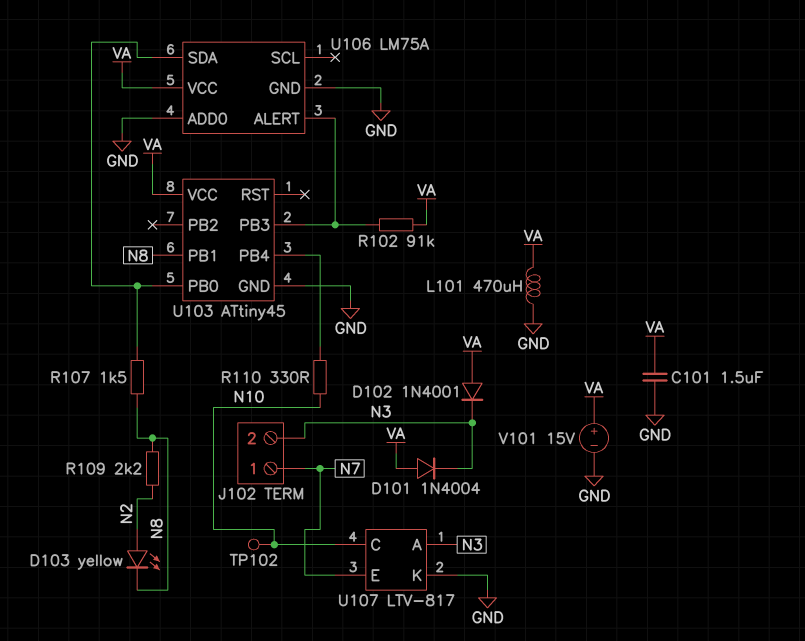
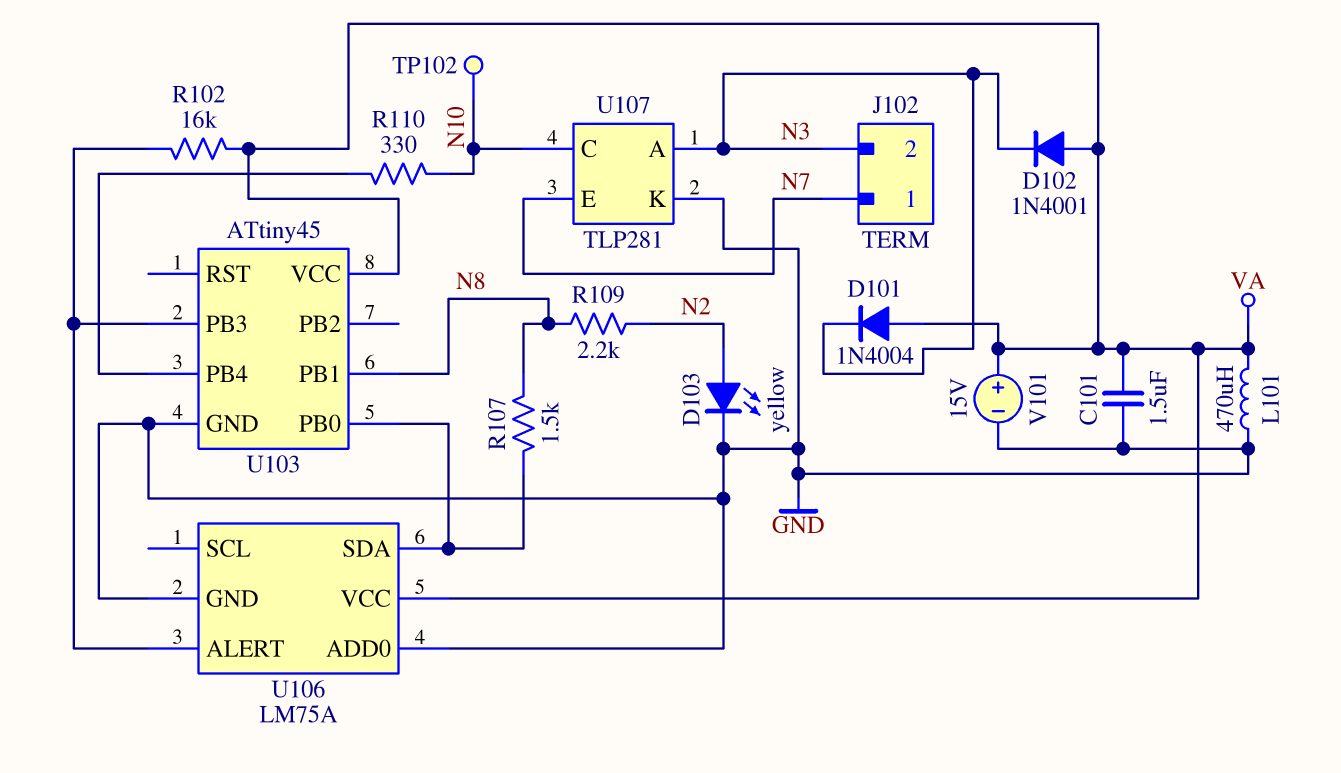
D103: LED yellow (A N2, K N8) -> LED yellow (A N2, K GND)
R102: 91k (U103/PB3, VA) -> 16k (U103/PB3, VA)
U107: LTV-817 -> TLP281

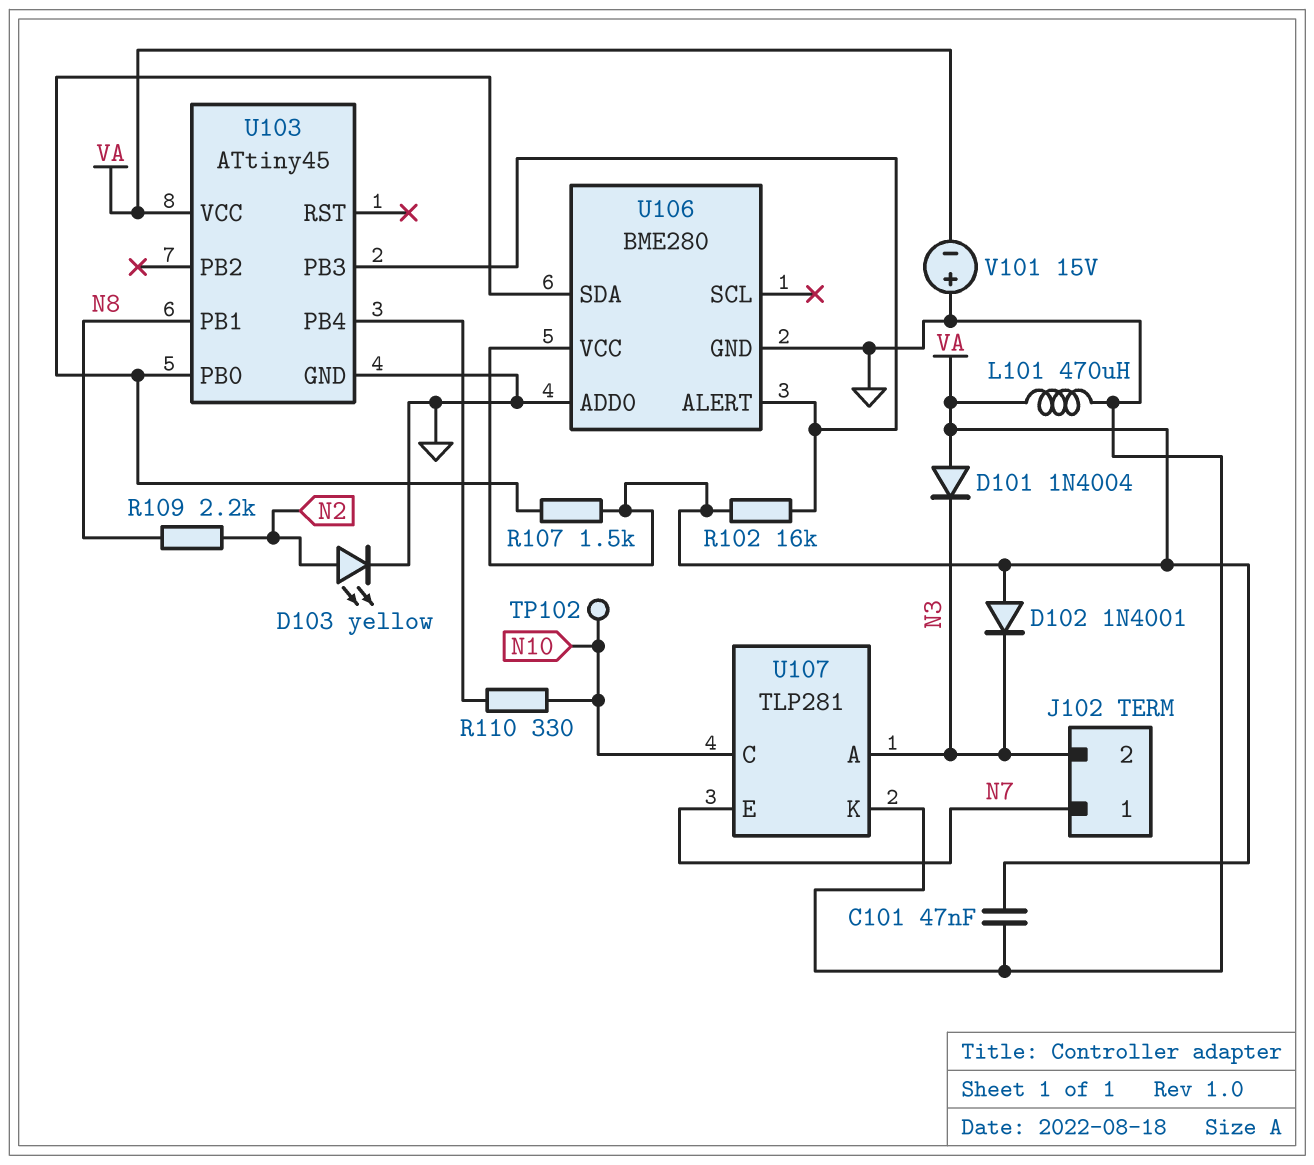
C101: 1.5uF (GND, VA) -> 47nF (GND, VA)
R107: 1.5k (N8, U103/PB0) -> 1.5k (U103/PB0, VA)
U106: LM75A -> BME280
V101: 15V (plus VA, minus GND) -> 15V (plus GND, minus VA)

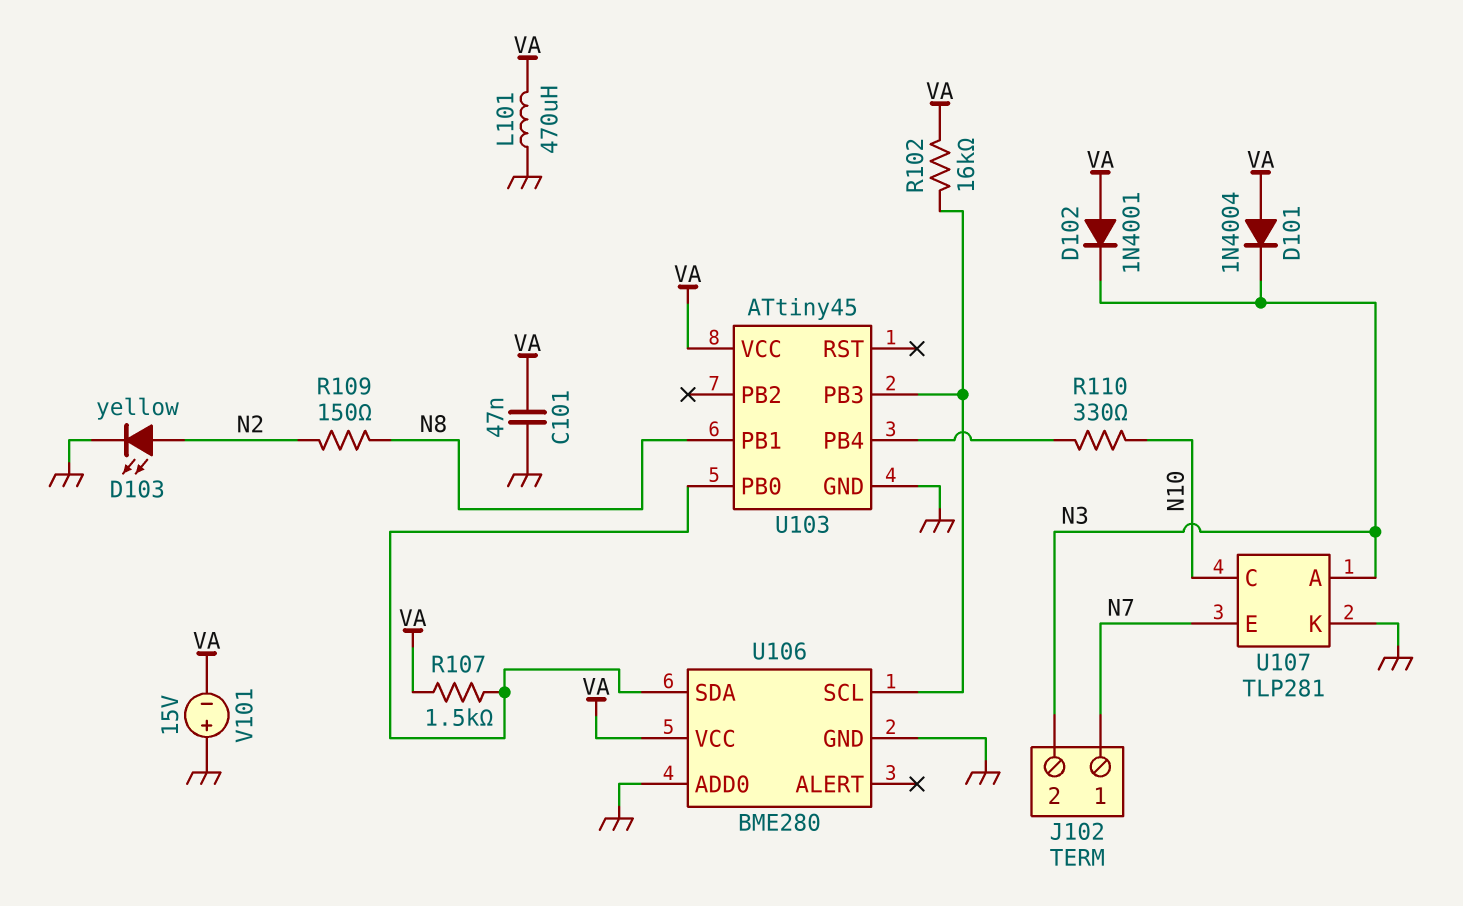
R109: 2.2k (N2, N8) -> 150 (N2, N8)
TP102: test point (N10) -> none
U106 pin ALERT: U103/PB3 -> none
U106 pin SCL: none -> U103/PB3

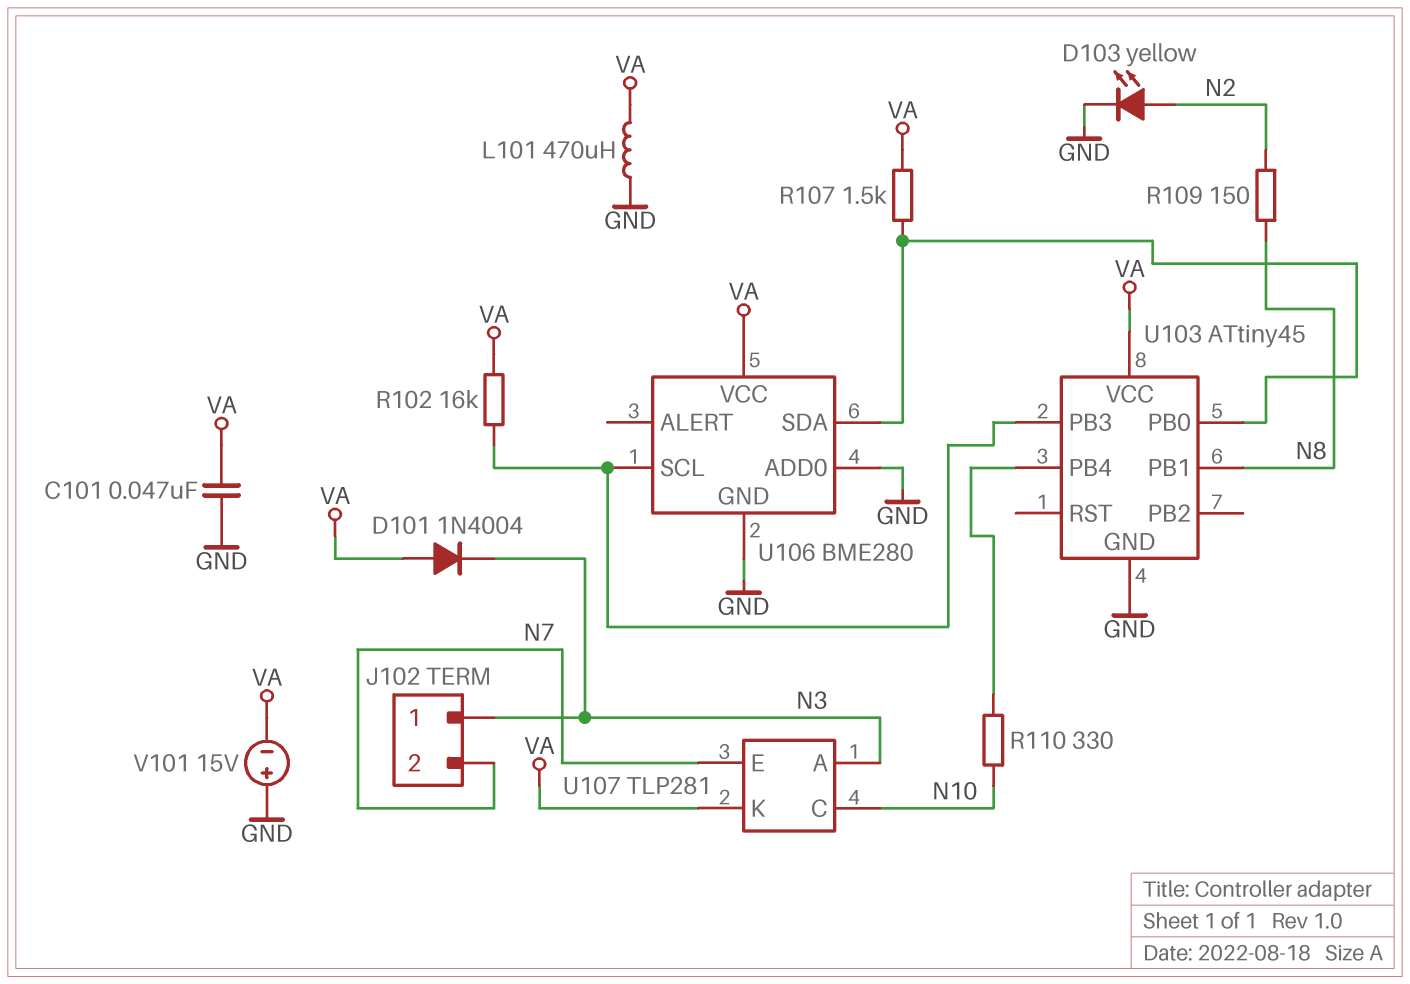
D102: diode 1N4001 (A VA, K N3) -> none
J102 pin 1: N7 -> N3
J102 pin 2: N3 -> N7
U107 pin K: GND -> VA

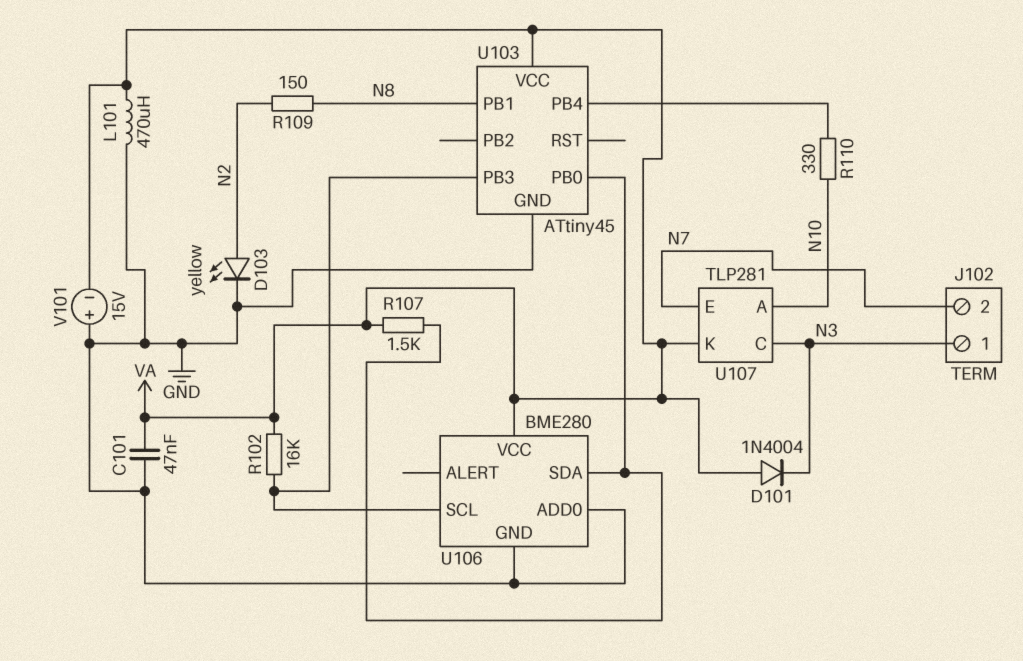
U107 pin A: N3 -> N10
U107 pin C: N10 -> N3

